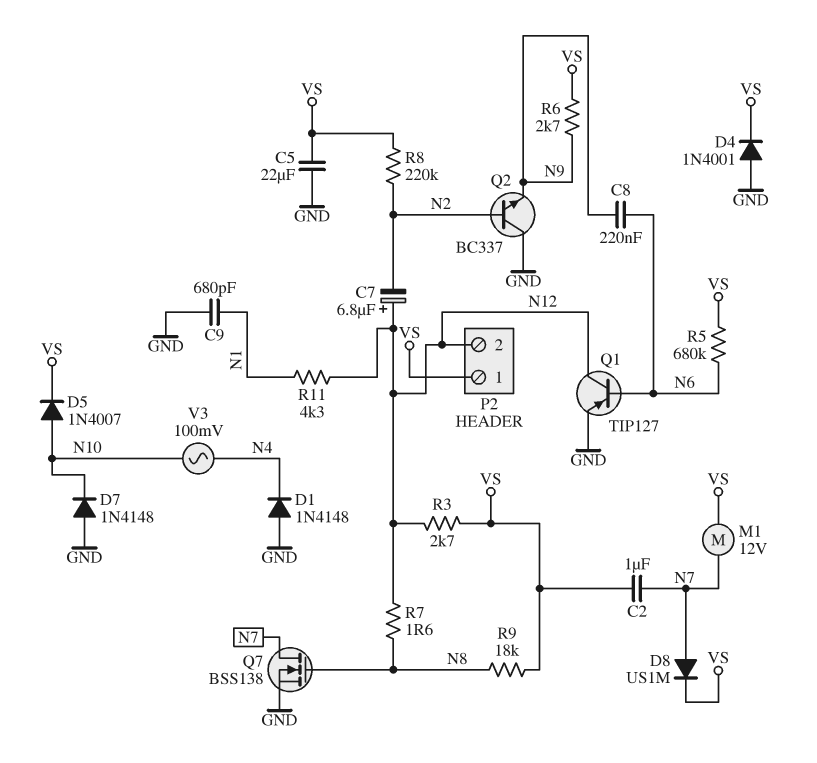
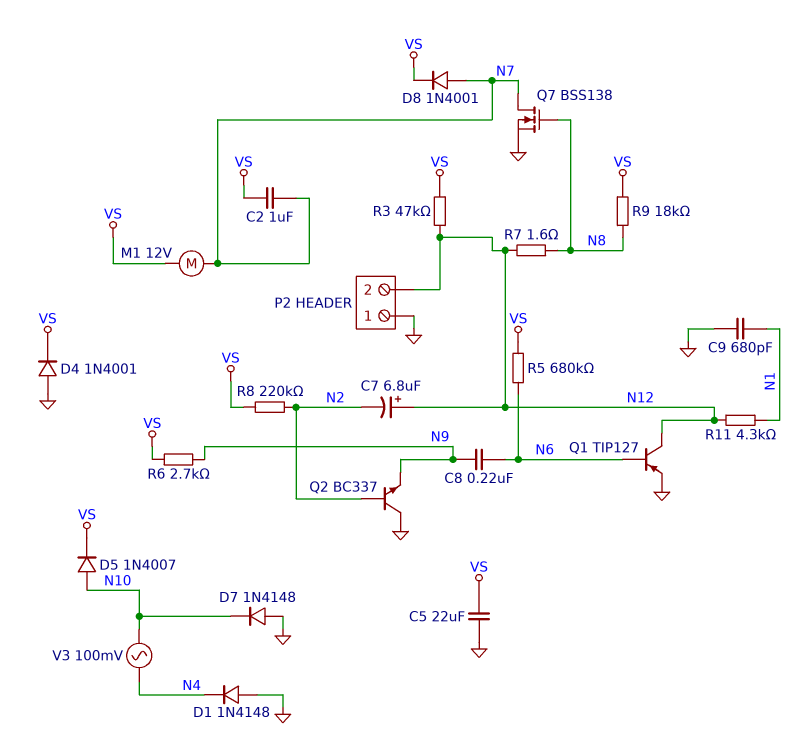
D8: diode US1M (A N7, K VS) -> diode 1N4001 (A N7, K VS)
P2 pin 1: VS -> GND
R3: 2.7k (N12, VS) -> 47k (N12, VS)

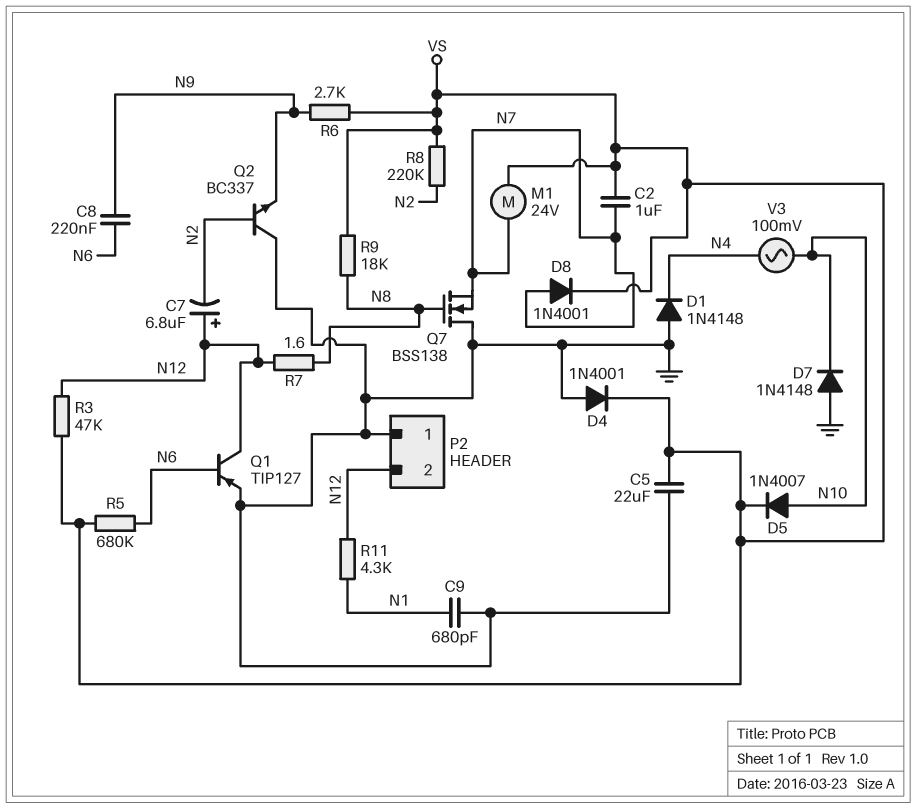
M1: motor 12V (N7, VS) -> motor 24V (N7, VS)
Q7: NMOS BSS138 (G N8, D N7, S GND) -> NMOS BSS138 (G N8, D GND, S N7)

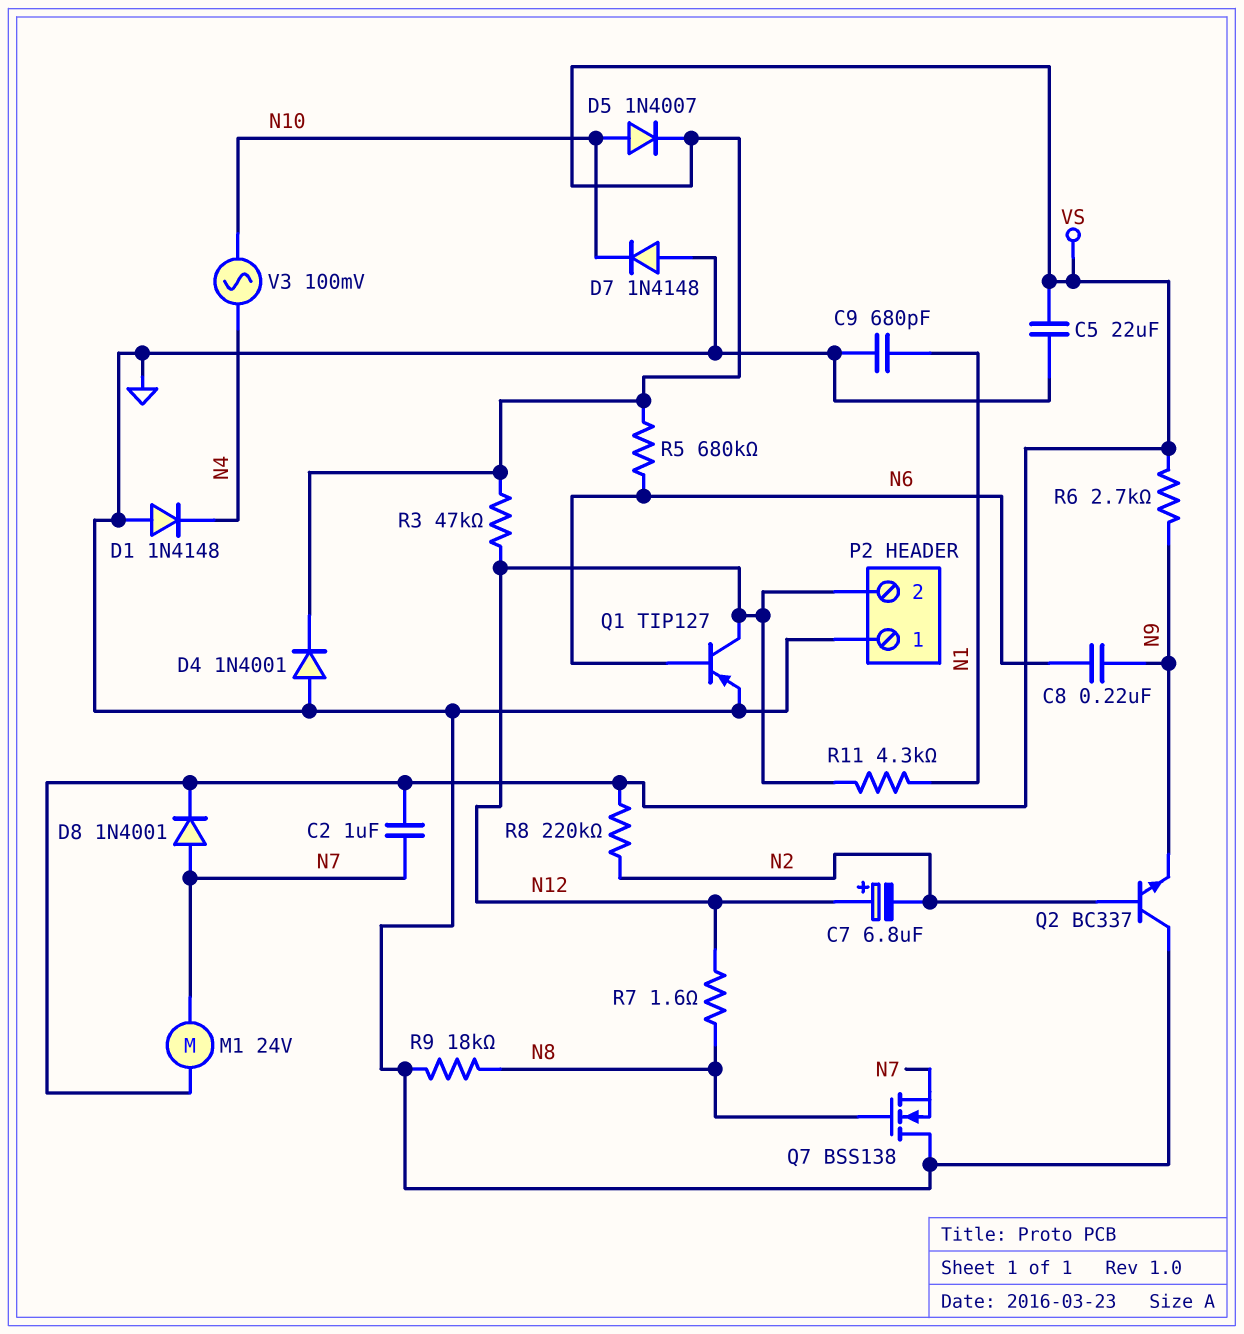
R9: 18k (N8, VS) -> 18k (GND, N8)

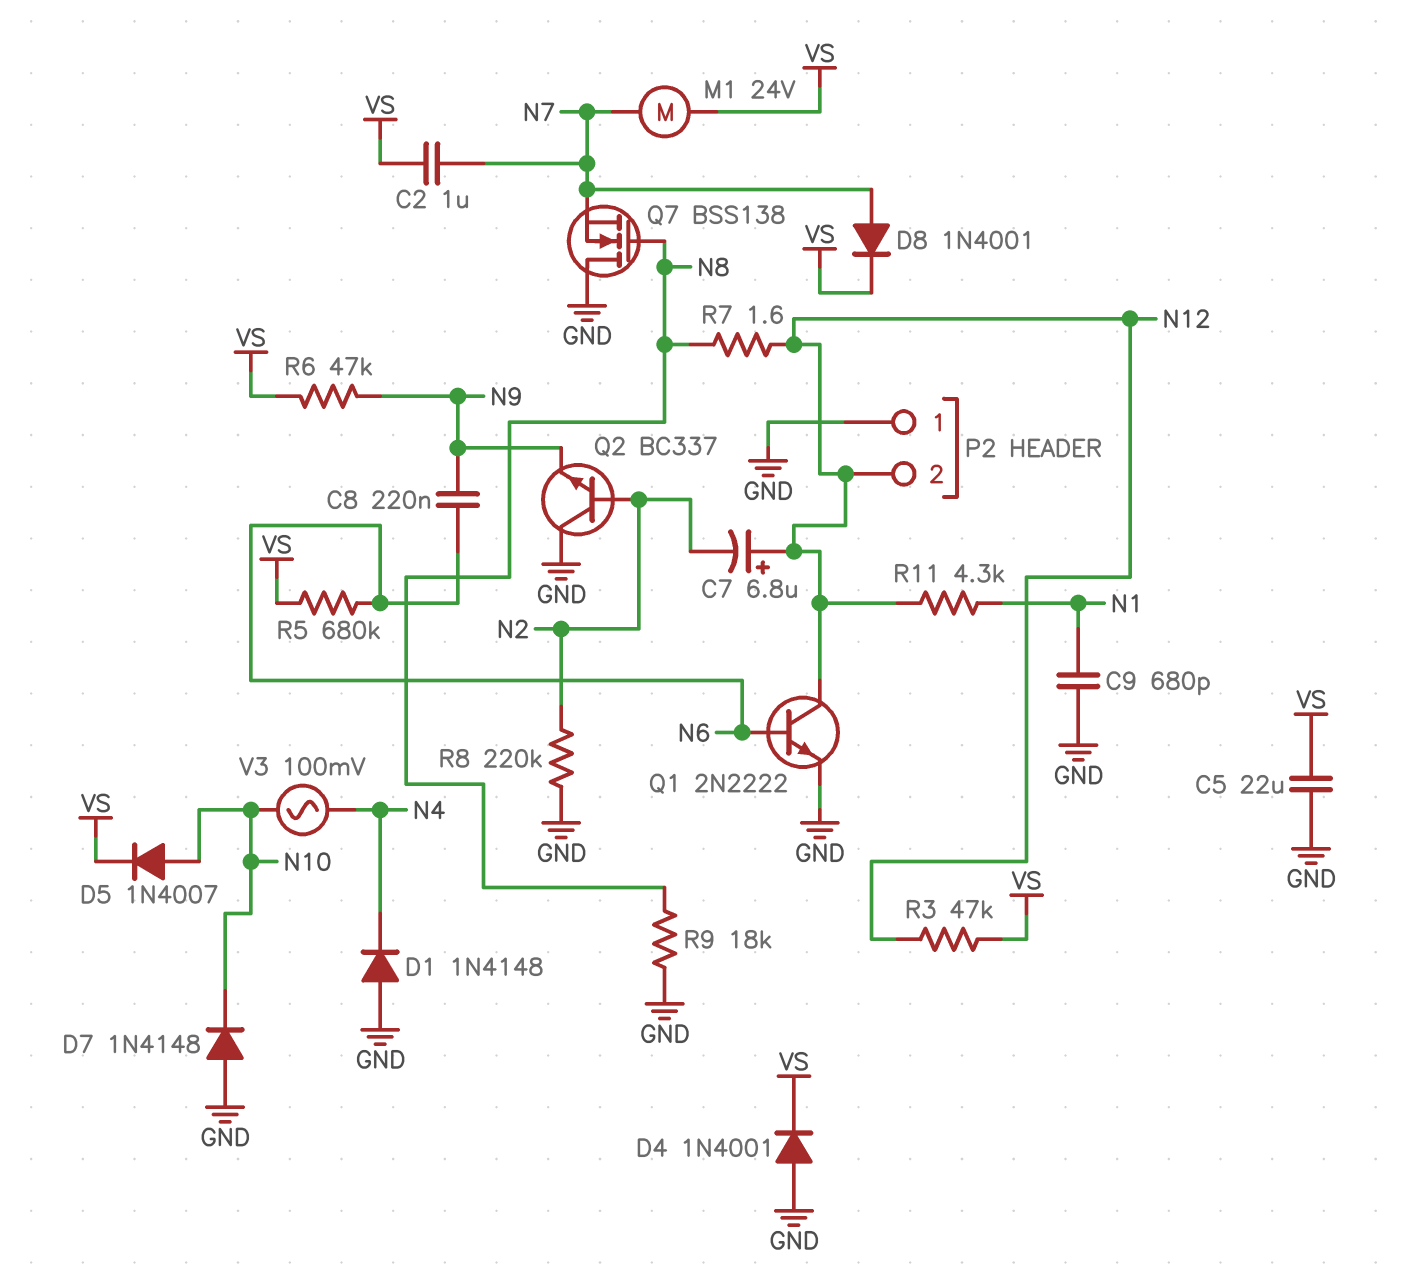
Q1: PNP TIP127 (B N6, C N12, E GND) -> NPN 2N2222 (B N6, C N12, E GND)
R6: 2.7k (N9, VS) -> 47k (N9, VS)
R8: 220k (N2, VS) -> 220k (GND, N2)

